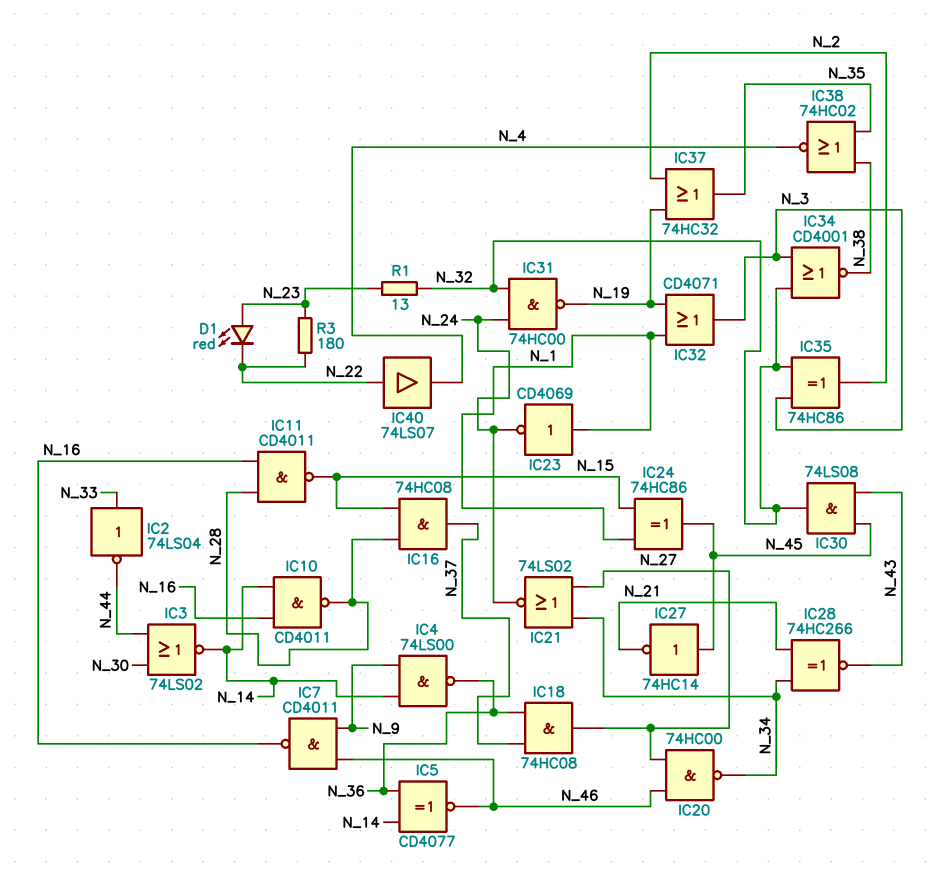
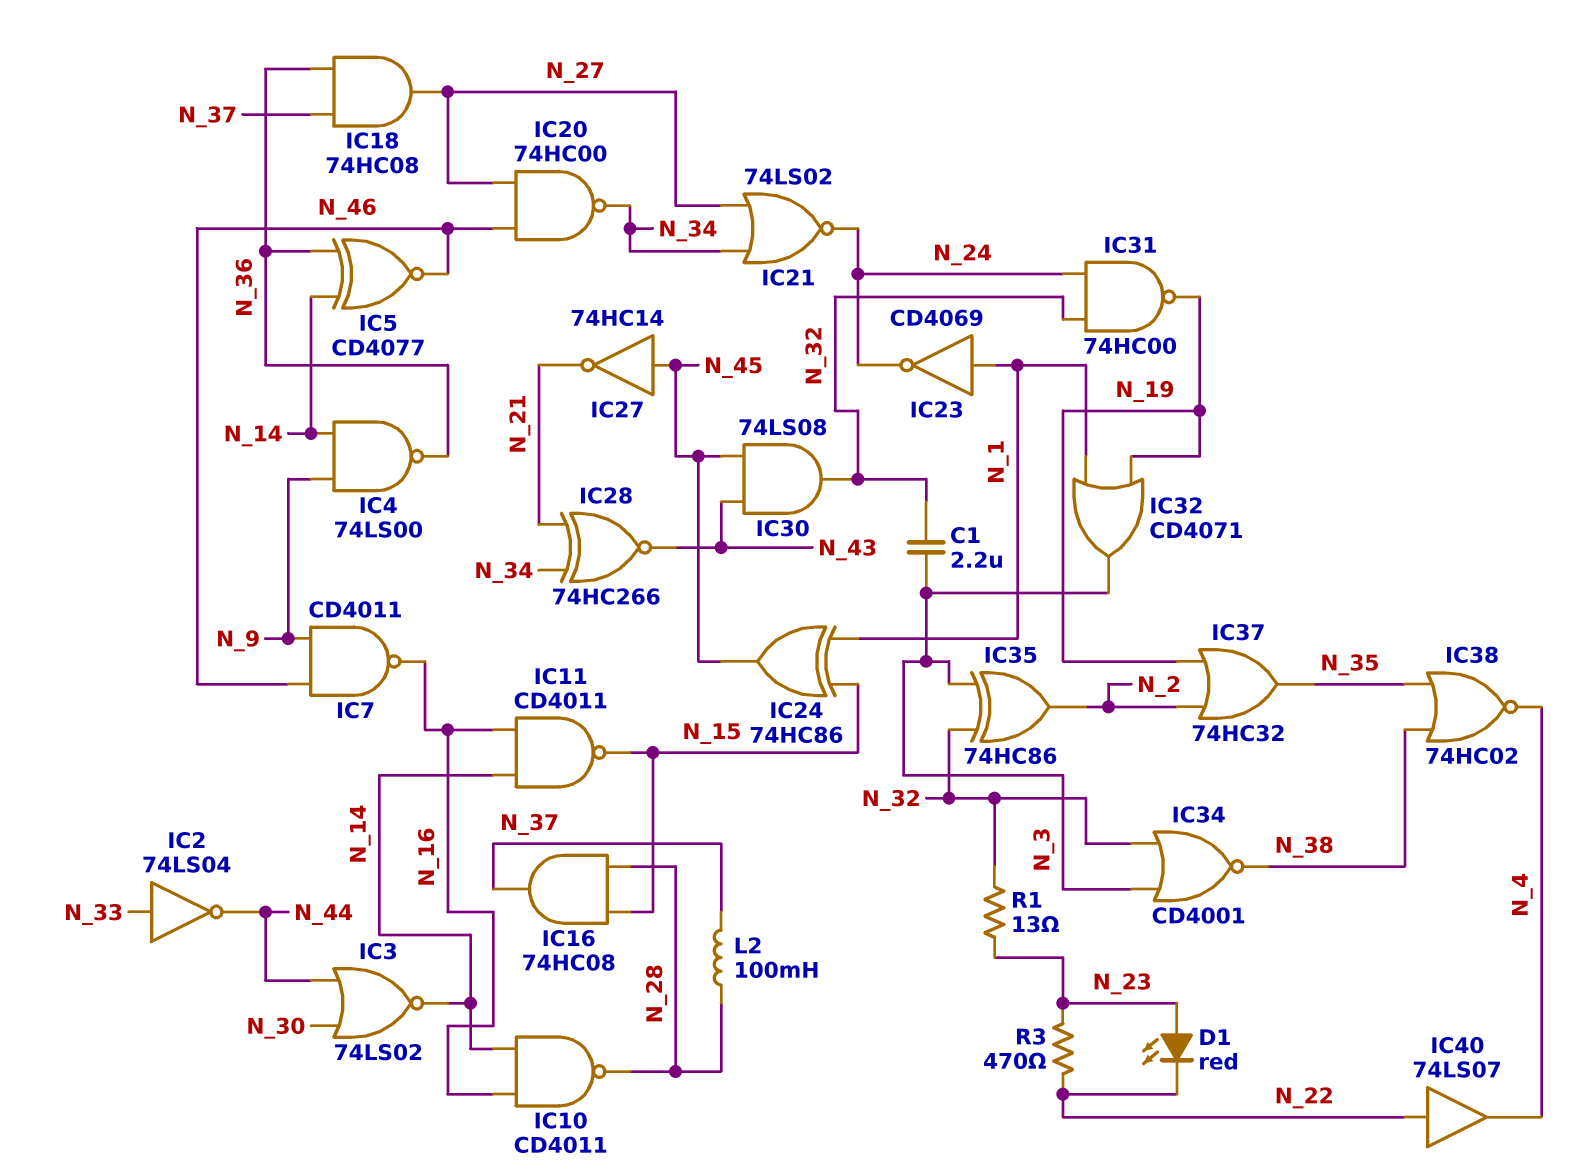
C1: none -> 2.2uF (N_3, N_32)
IC11: NAND CD4011 (in N_16, in N_28, out N_15) -> NAND CD4011 (in N_14, in N_16, out N_15)
L2: none -> 100mH (N_28, N_37)
R3: 180 (N_22, N_23) -> 470 (N_22, N_23)

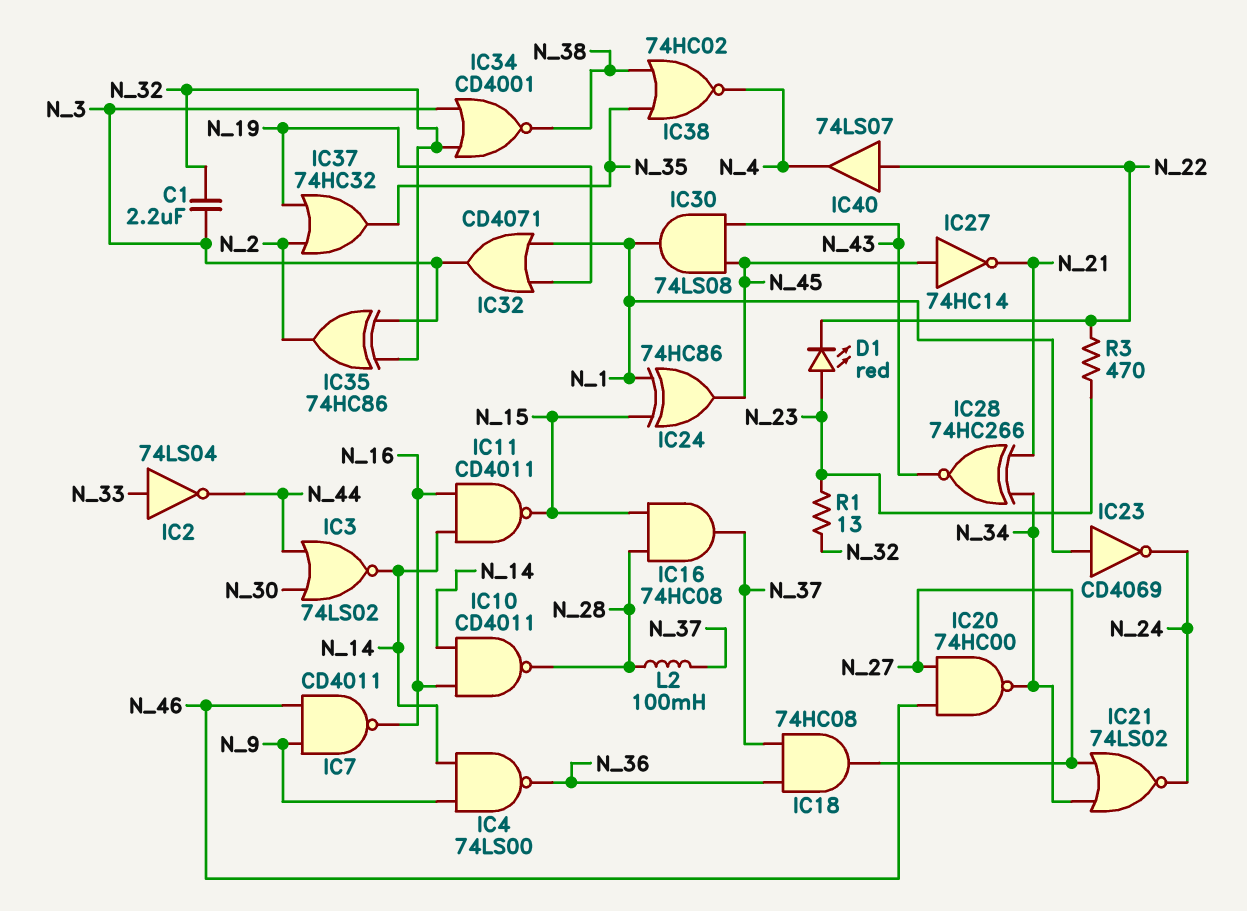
IC5: XNOR CD4077 (in N_14, in N_36, out N_46) -> none
IC30: AND 74LS08 (in N_43, in N_45, out N_32) -> AND 74LS08 (in N_43, in N_45, out N_1)
IC31: NAND 74HC00 (in N_24, in N_32, out N_19) -> none

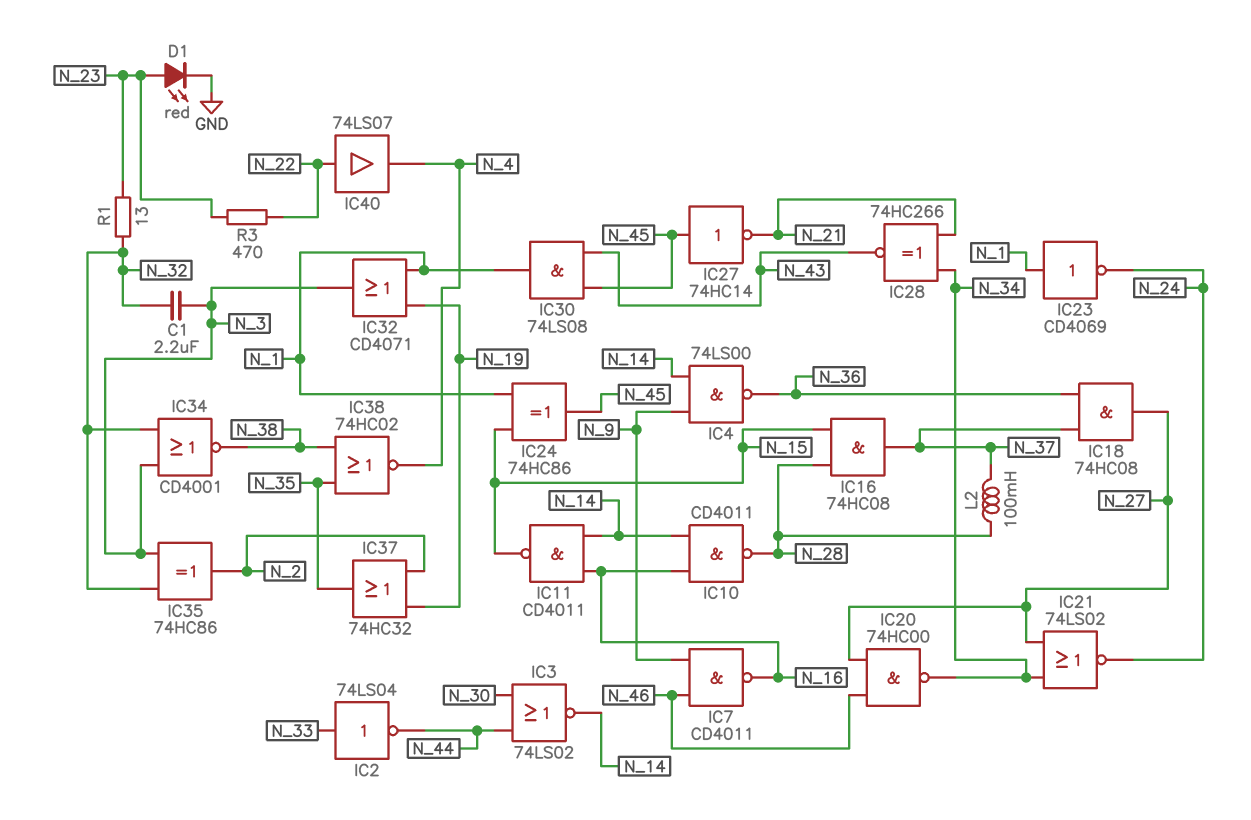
D1: LED red (A N_23, K N_22) -> LED red (A N_23, K GND)

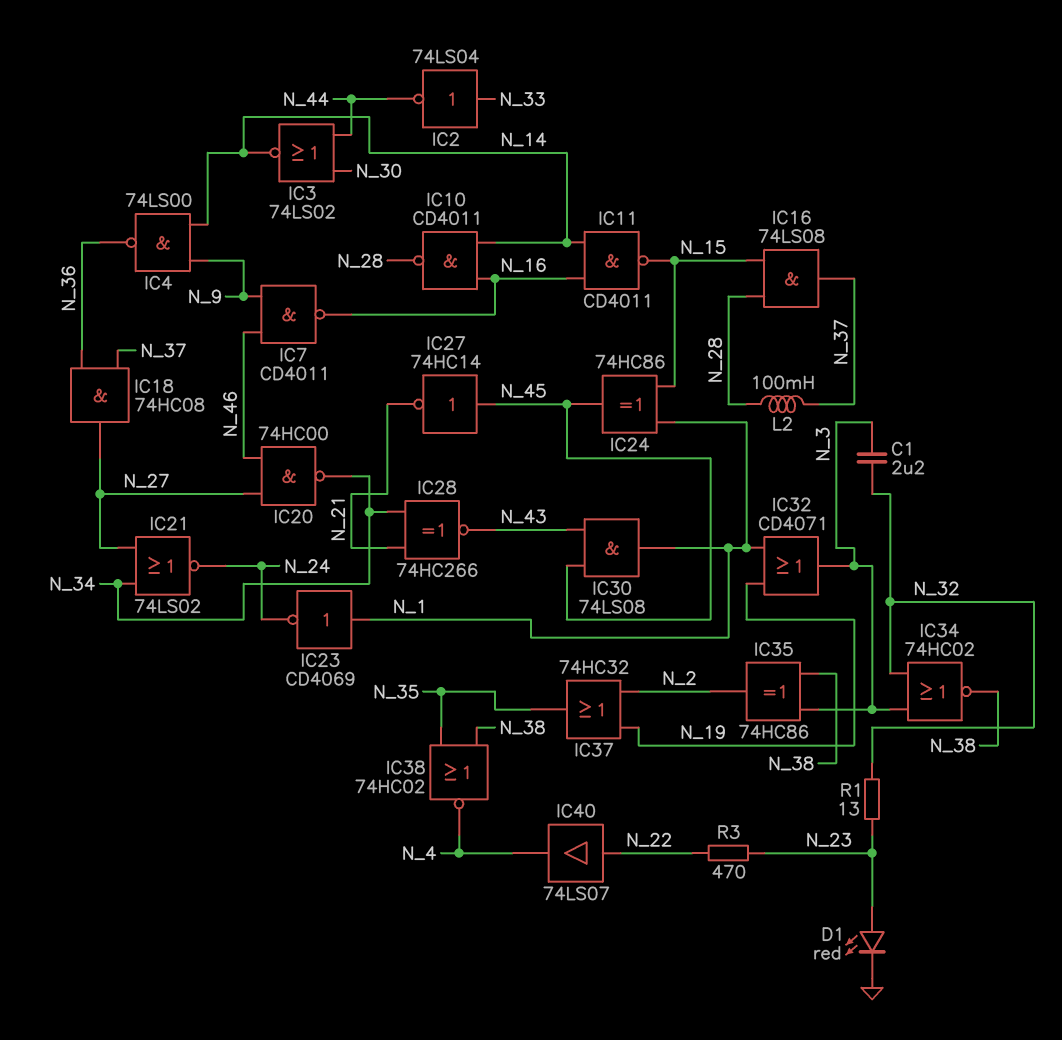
IC16: AND 74HC08 (in N_15, in N_28, out N_37) -> AND 74LS08 (in N_15, in N_28, out N_37)
IC34: NOR CD4001 (in N_3, in N_32, out N_38) -> NOR 74HC02 (in N_3, in N_32, out N_38)
IC35: XOR 74HC86 (in N_3, in N_32, out N_2) -> XOR 74HC86 (in N_3, in N_38, out N_2)

